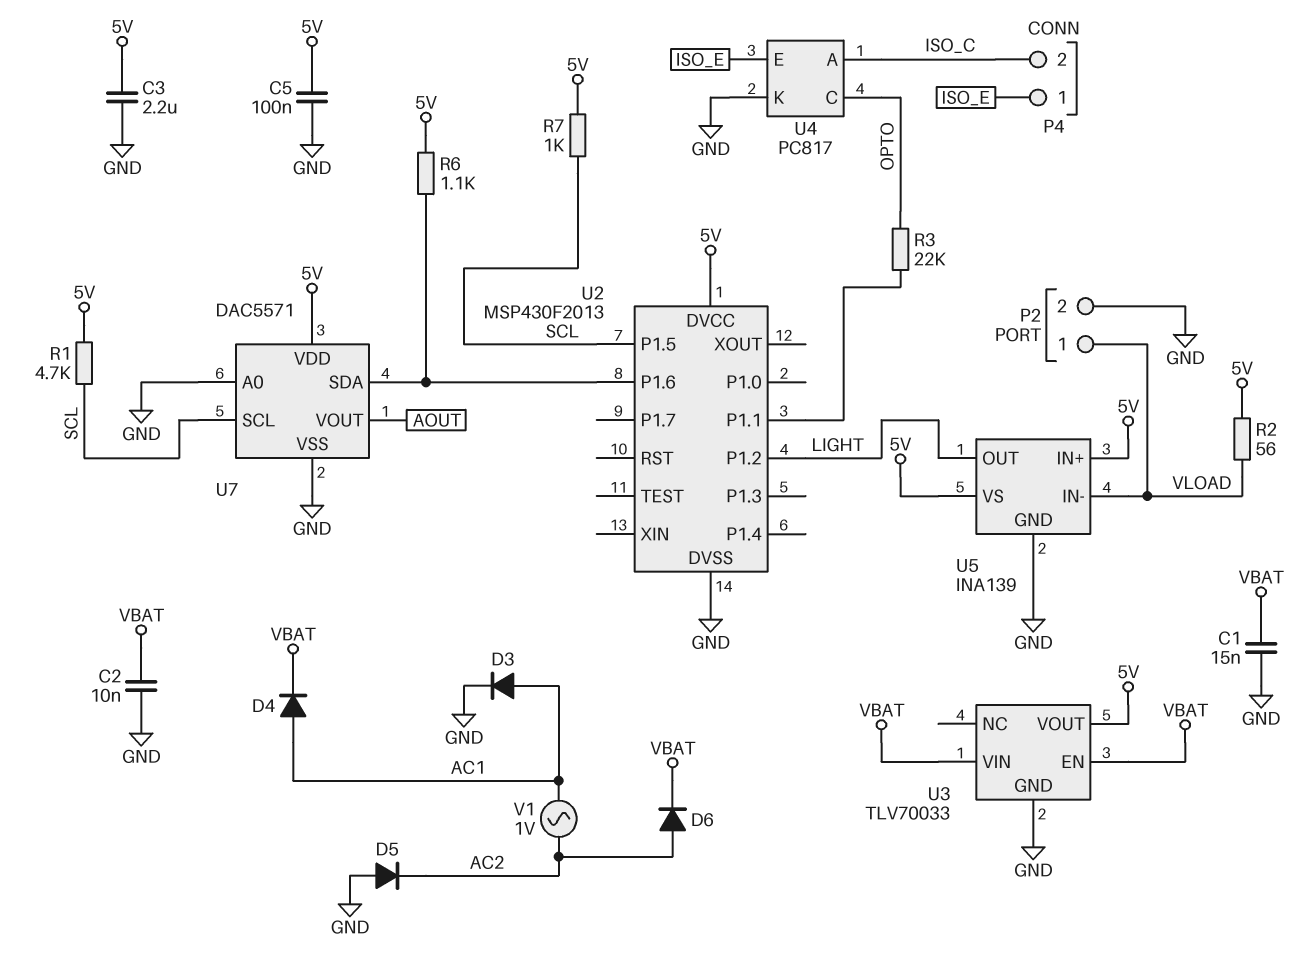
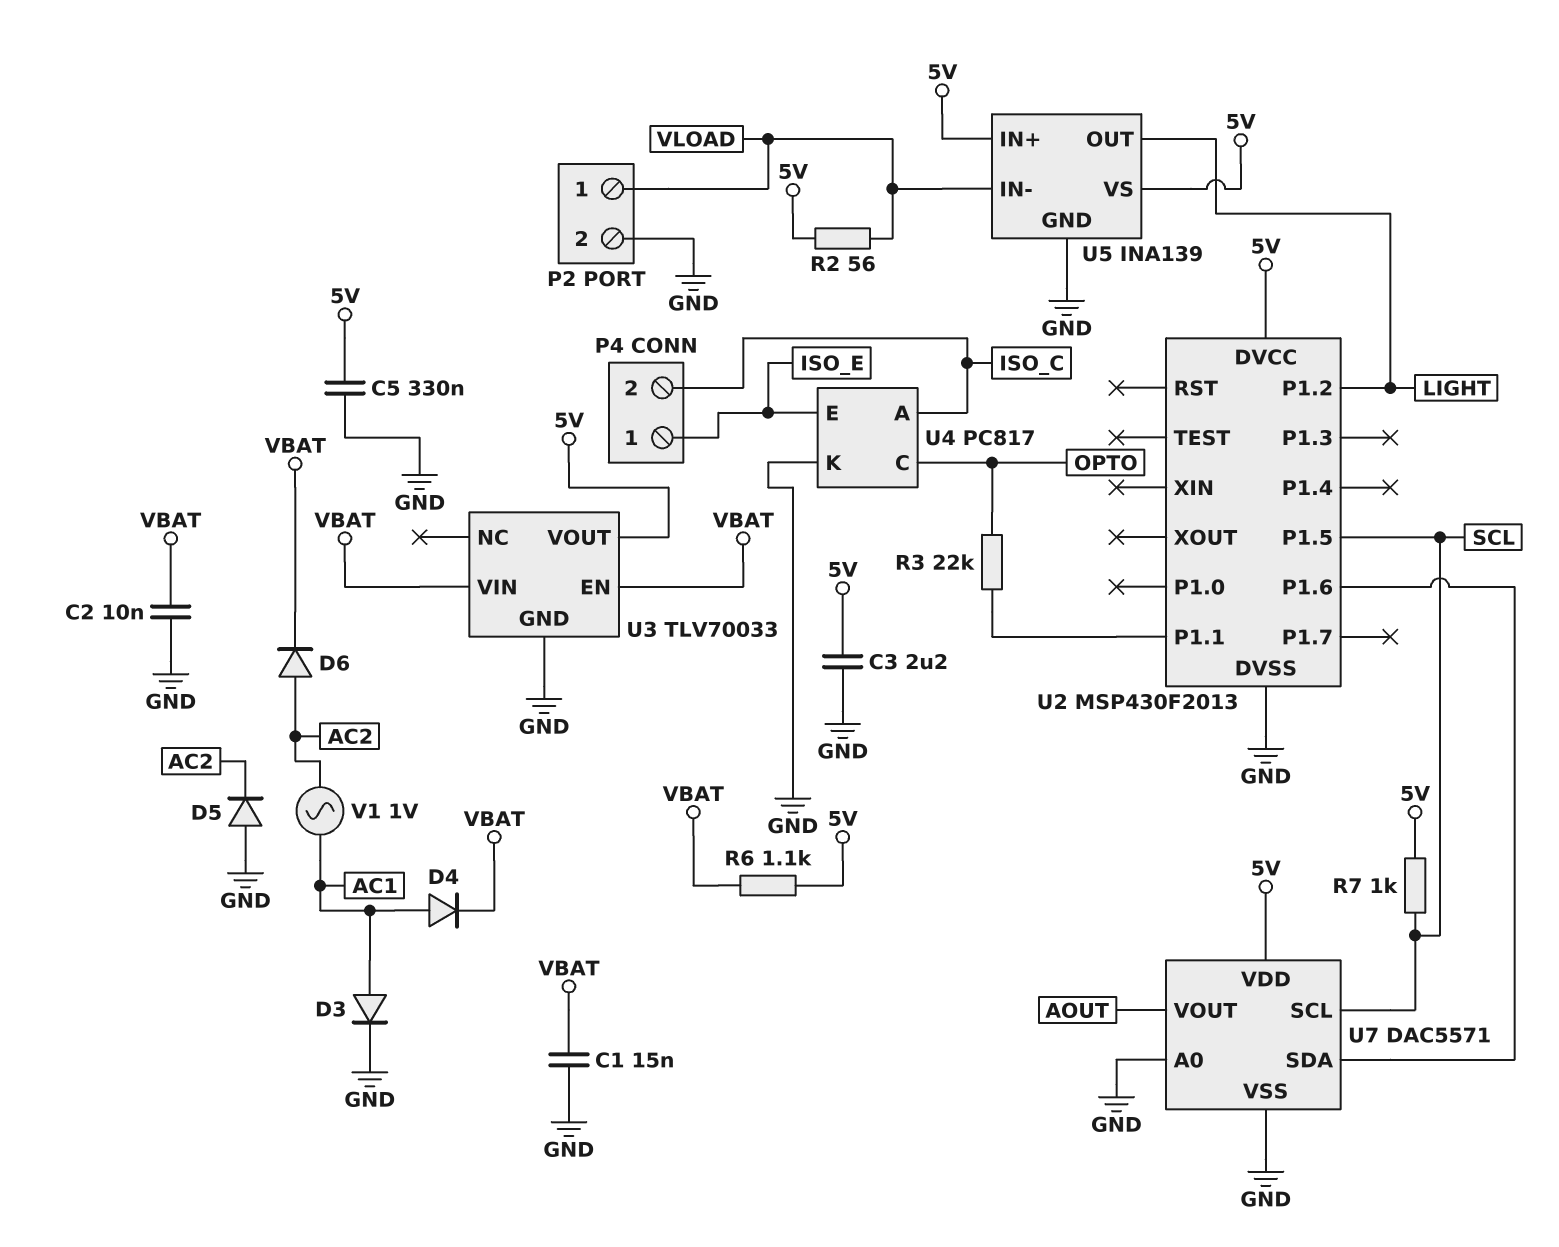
C5: 100nF (5V, GND) -> 330nF (5V, GND)
R1: 4.7k (5V, SCL) -> none
R6: 1.1k (5V, U2/P1.6) -> 1.1k (5V, VBAT)

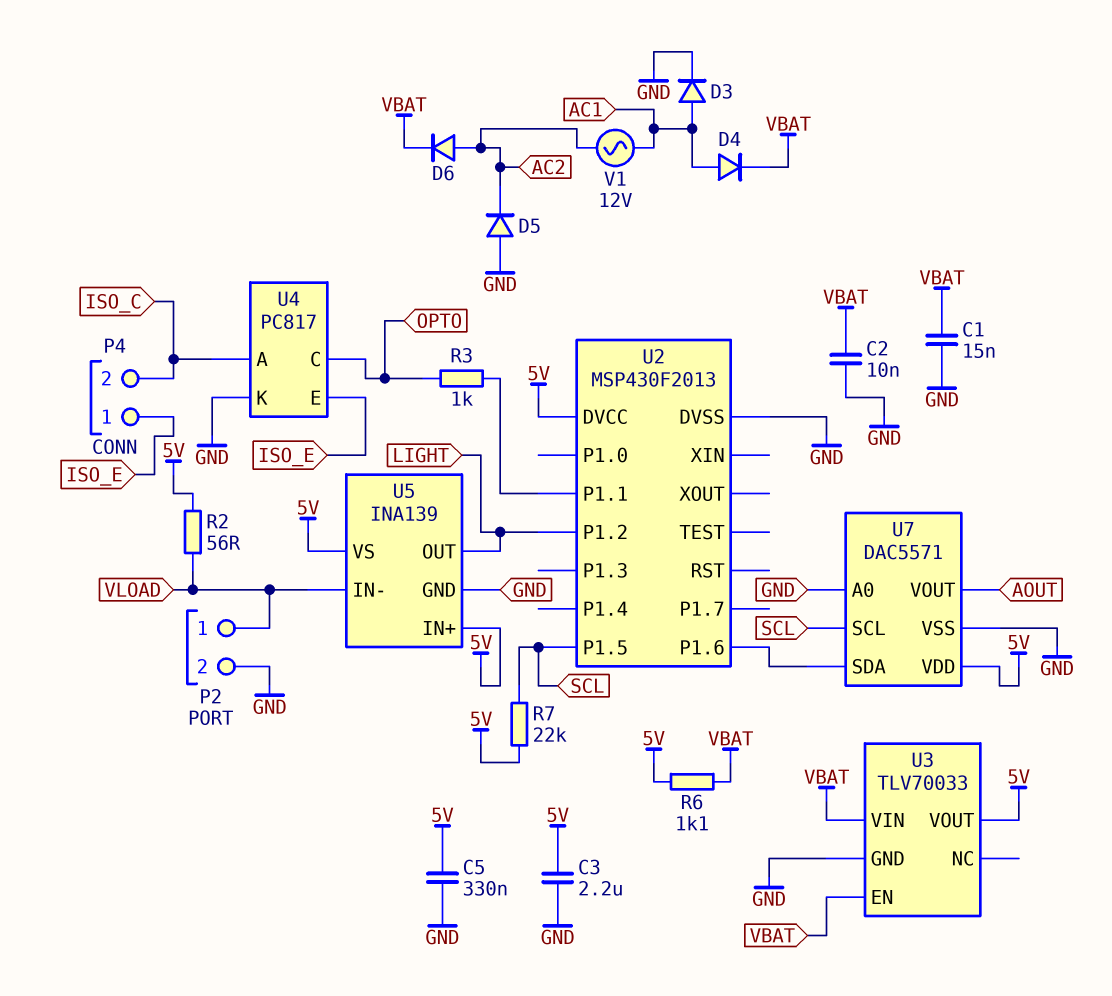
R3: 22k (OPTO, U2/P1.1) -> 1k (OPTO, U2/P1.1)
R7: 1k (5V, SCL) -> 22k (5V, SCL)
V1: AC 1V (AC1, AC2) -> AC 12V (AC1, AC2)

